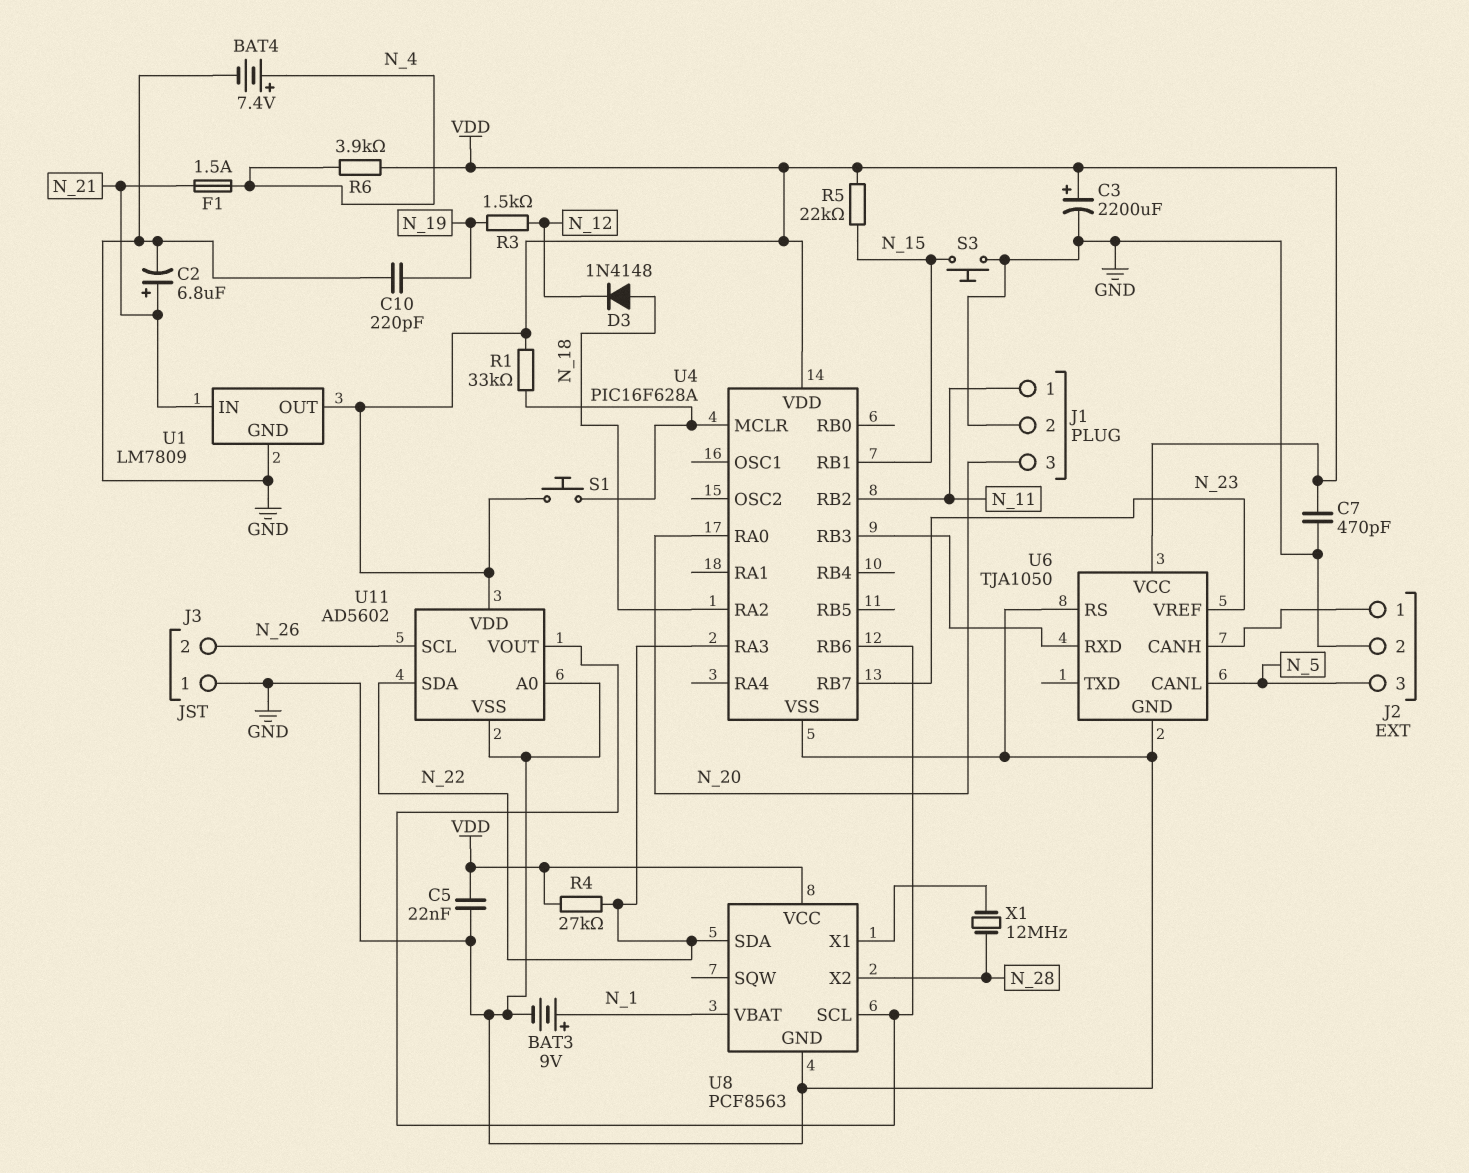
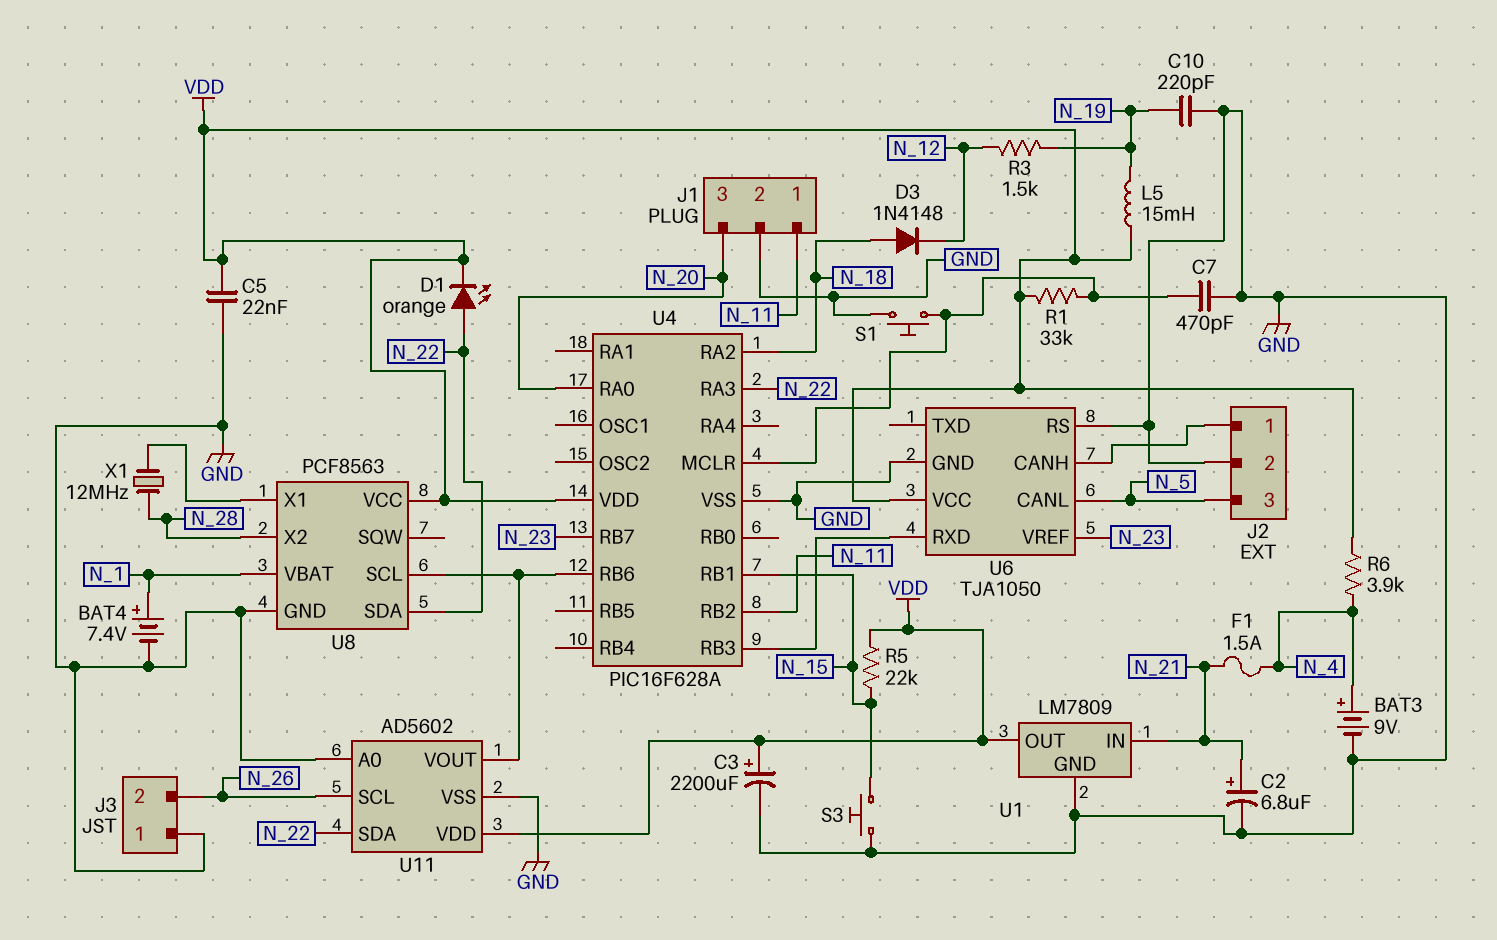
BAT3: 9V (plus N_1, minus GND) -> 9V (plus N_4, minus GND)
BAT4: 7.4V (plus N_4, minus GND) -> 7.4V (plus N_1, minus GND)
C7: 470pF (GND, VDD) -> 470pF (GND, U4/MCLR)
D1: none -> LED orange (A N_22, K VDD)
L5: none -> 15mH (N_19, VDD)
R4: 27k (N_22, VDD) -> none
S1: button (U4/MCLR, VDD) -> button (GND, U4/MCLR)

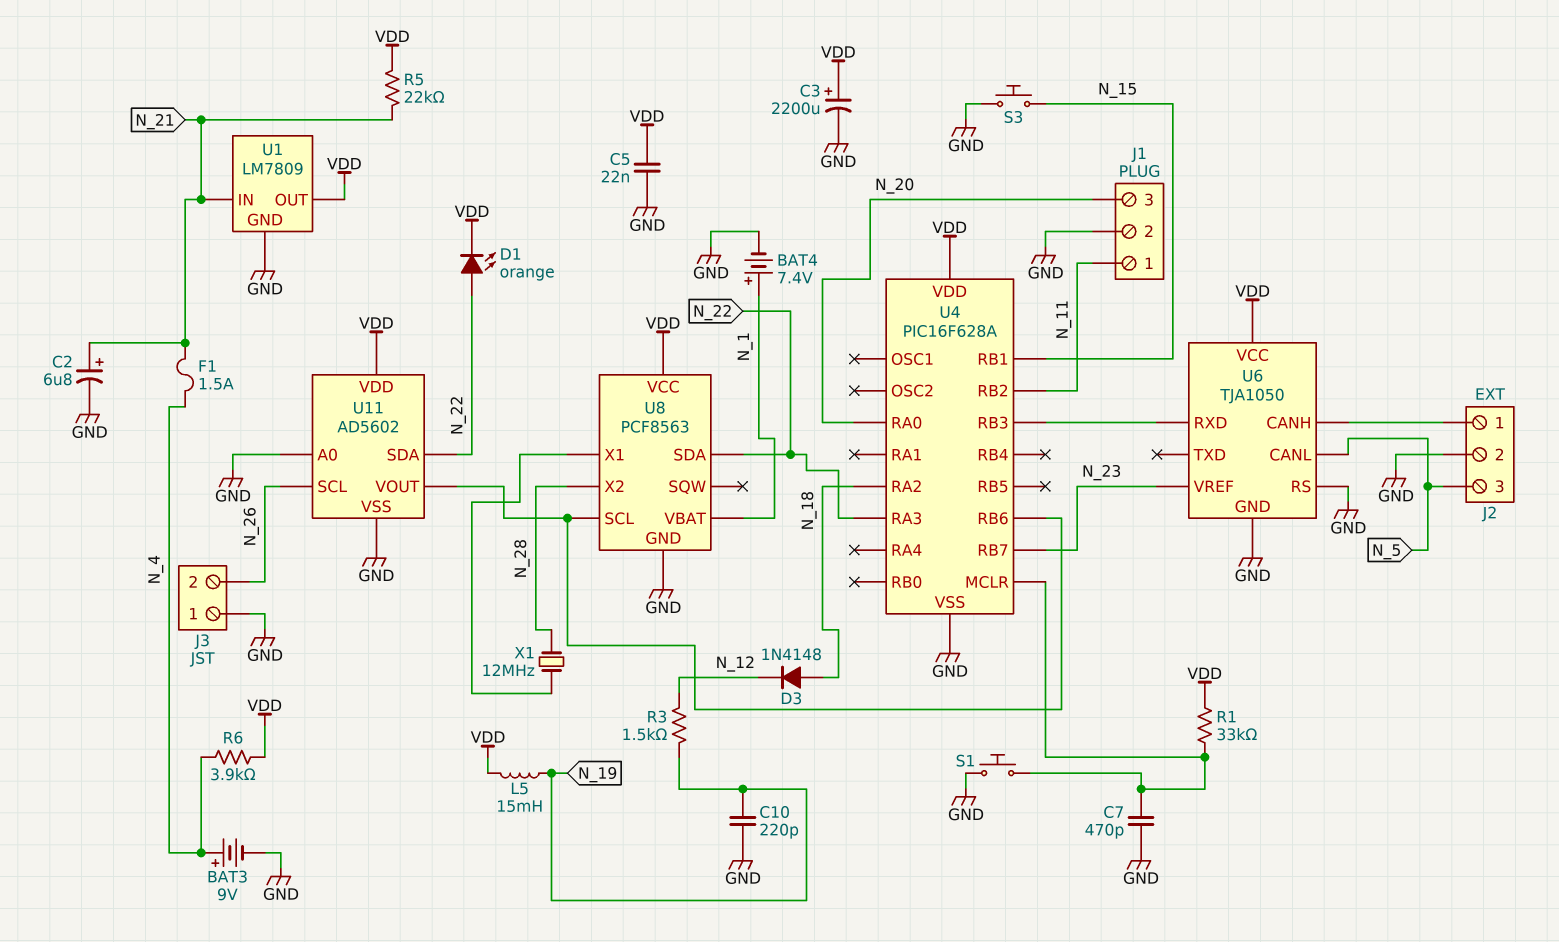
R5: 22k (N_15, VDD) -> 22k (N_21, VDD)

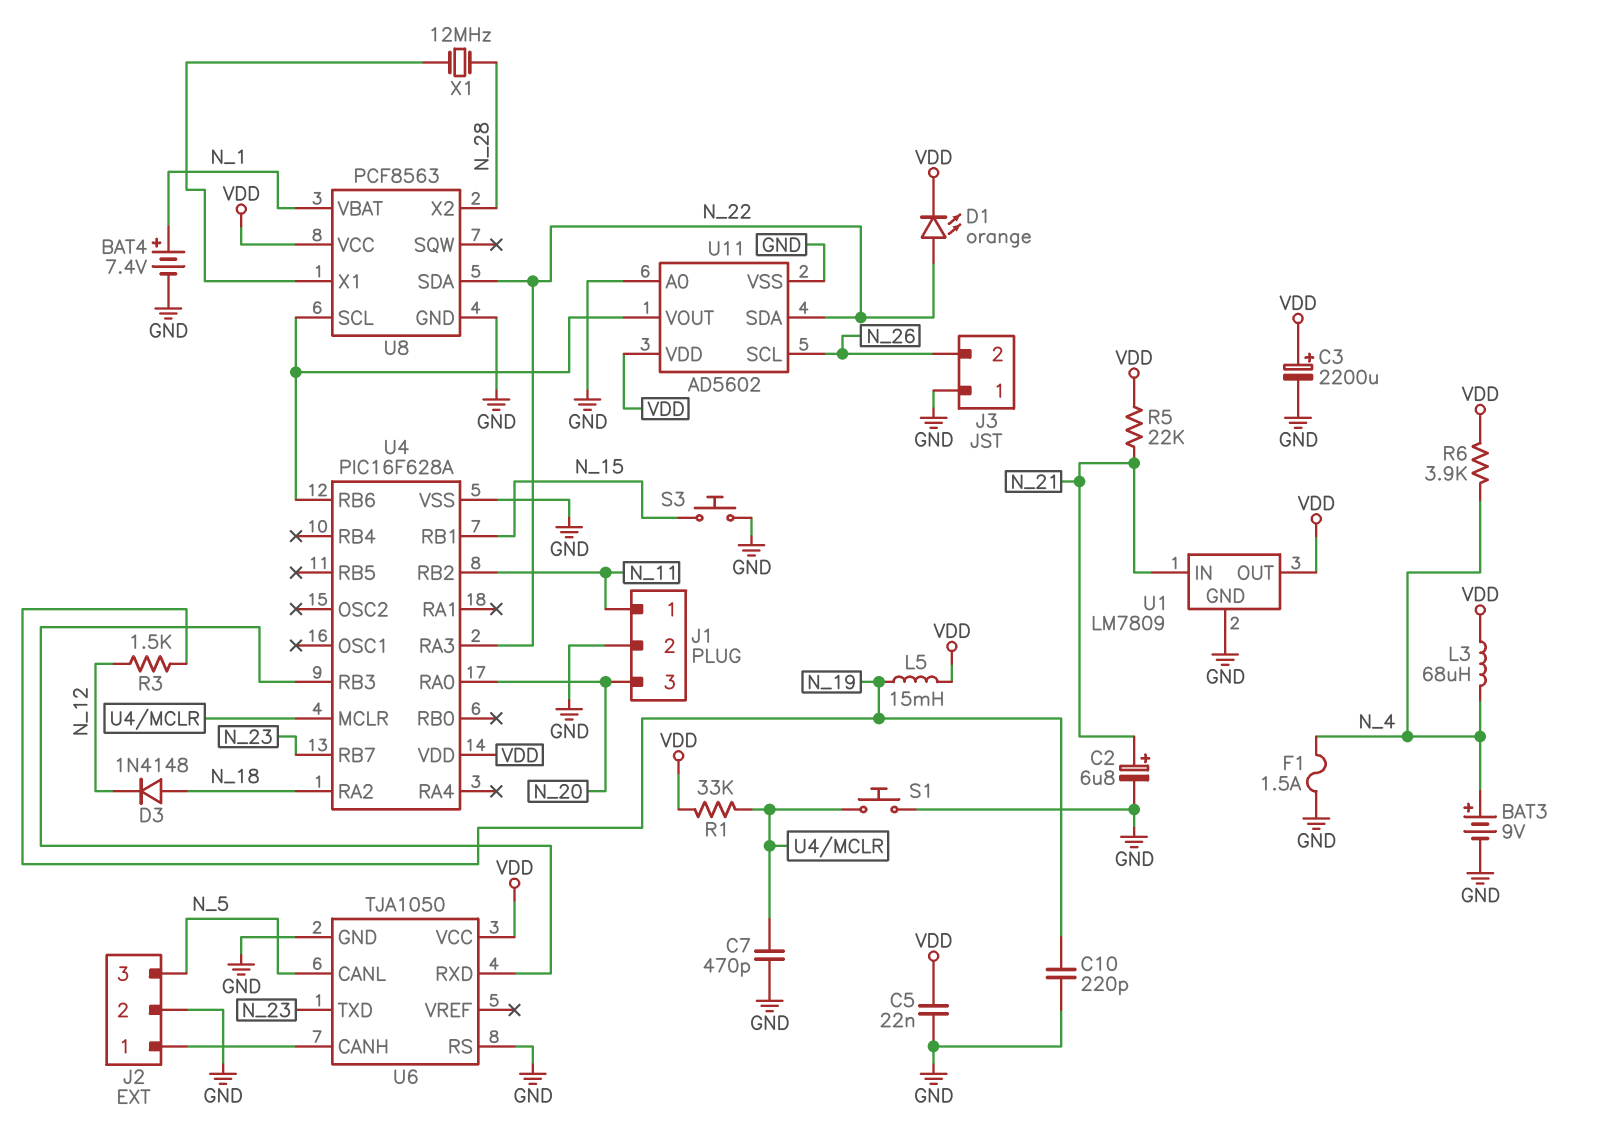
F1: 1.5A (N_4, N_21) -> 1.5A (GND, N_4)
L3: none -> 68uH (N_4, VDD)
U6 pin TXD: none -> N_23
U6 pin VREF: N_23 -> none

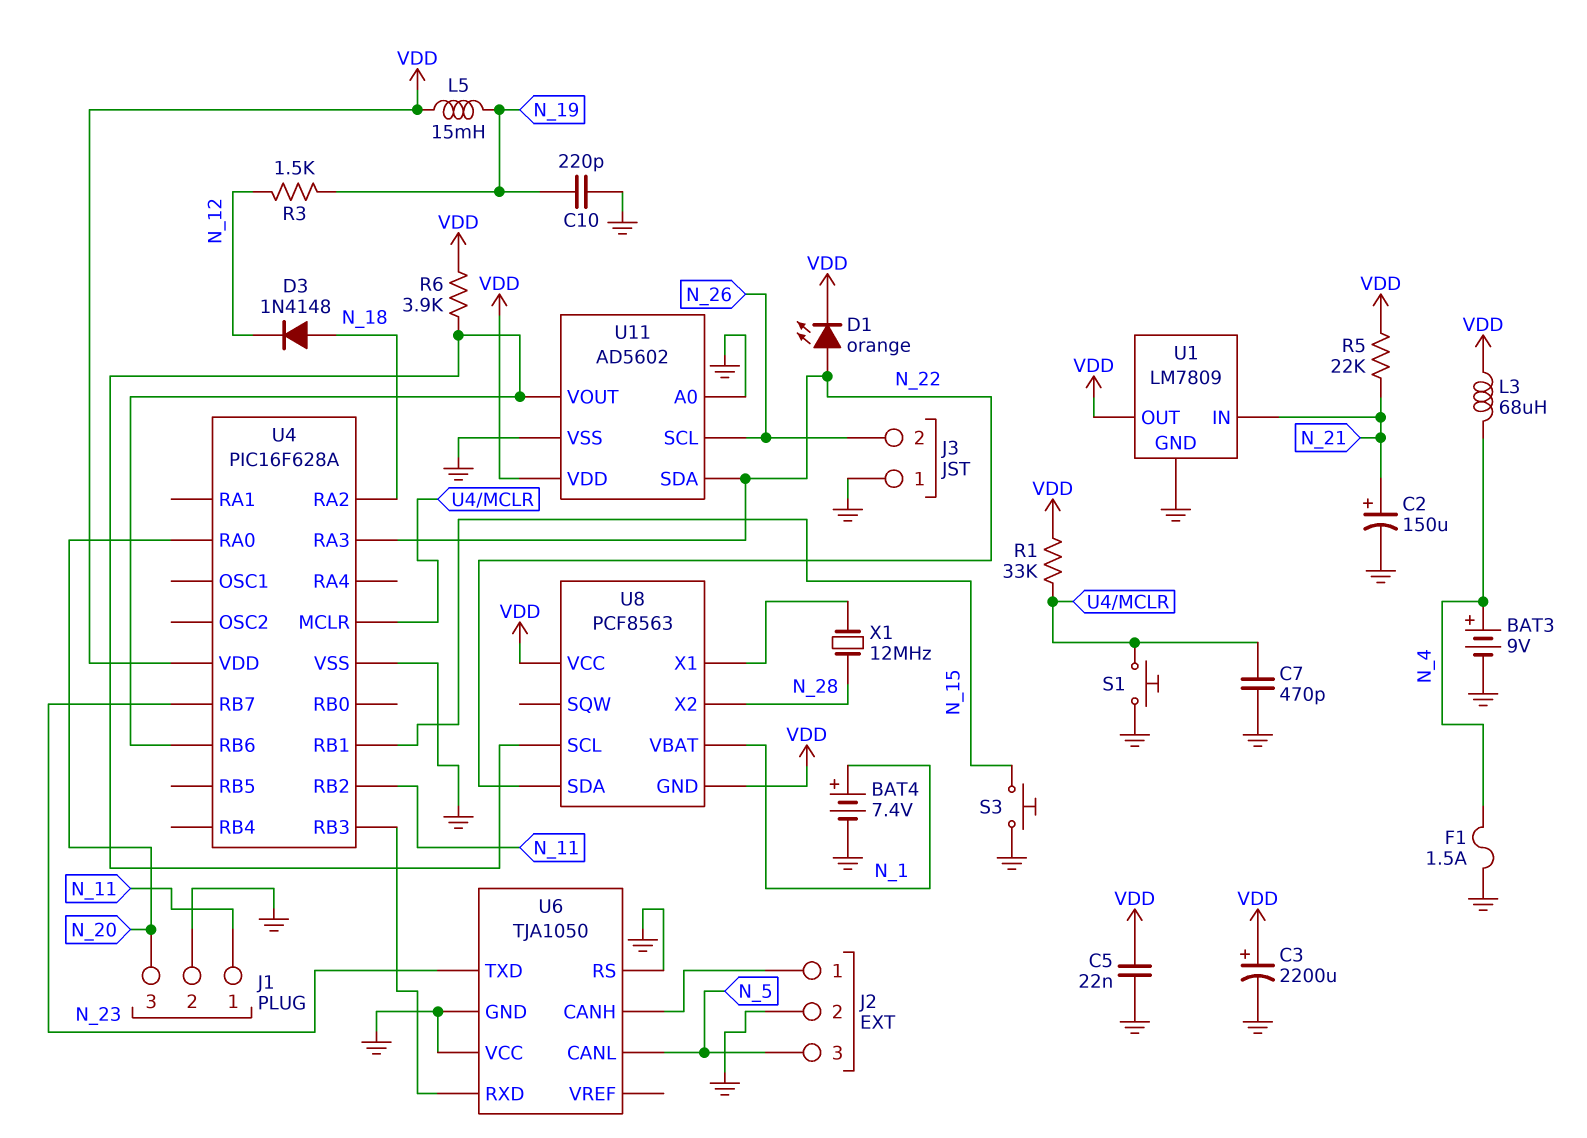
C2: 6.8uF (plus N_21, minus GND) -> 150uF (plus N_21, minus GND)
R6: 3.9k (N_4, VDD) -> 3.9k (U4/RB6, VDD)
U6 pin VCC: VDD -> GND
U8 pin GND: GND -> VDD

